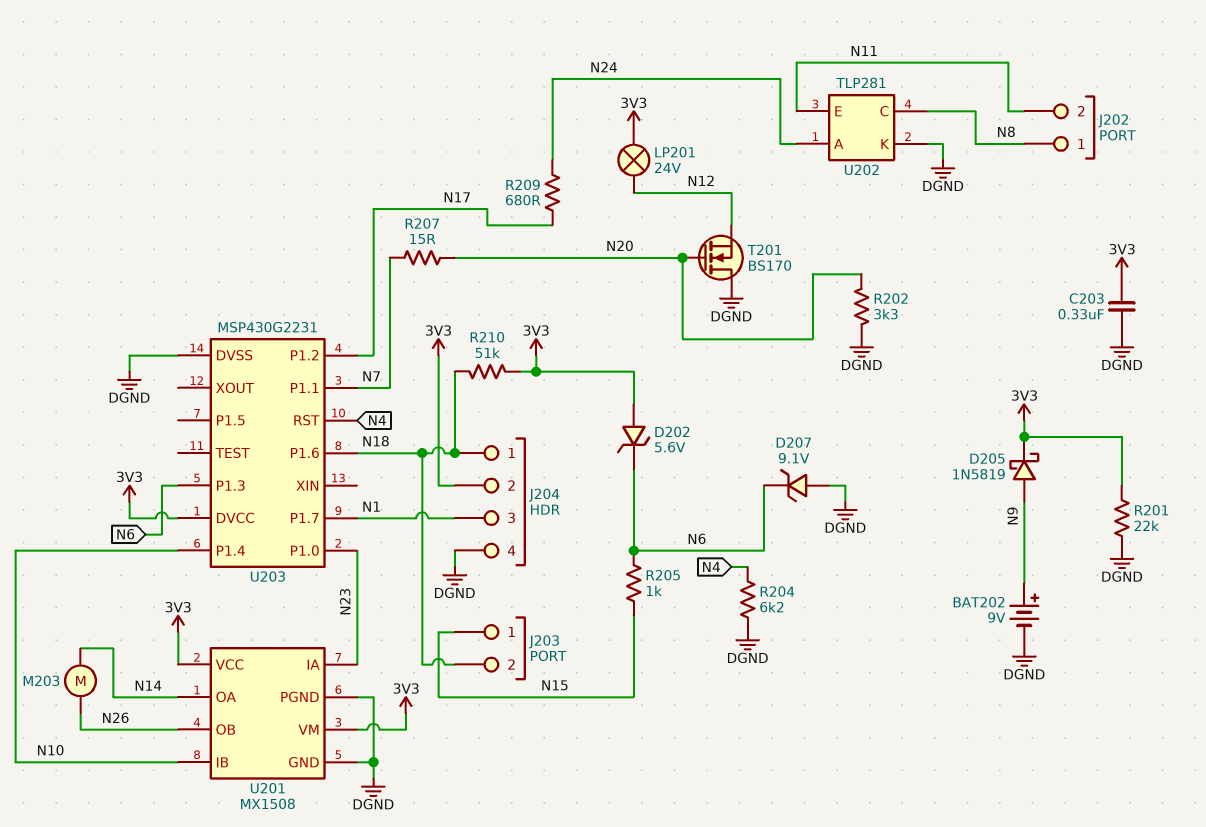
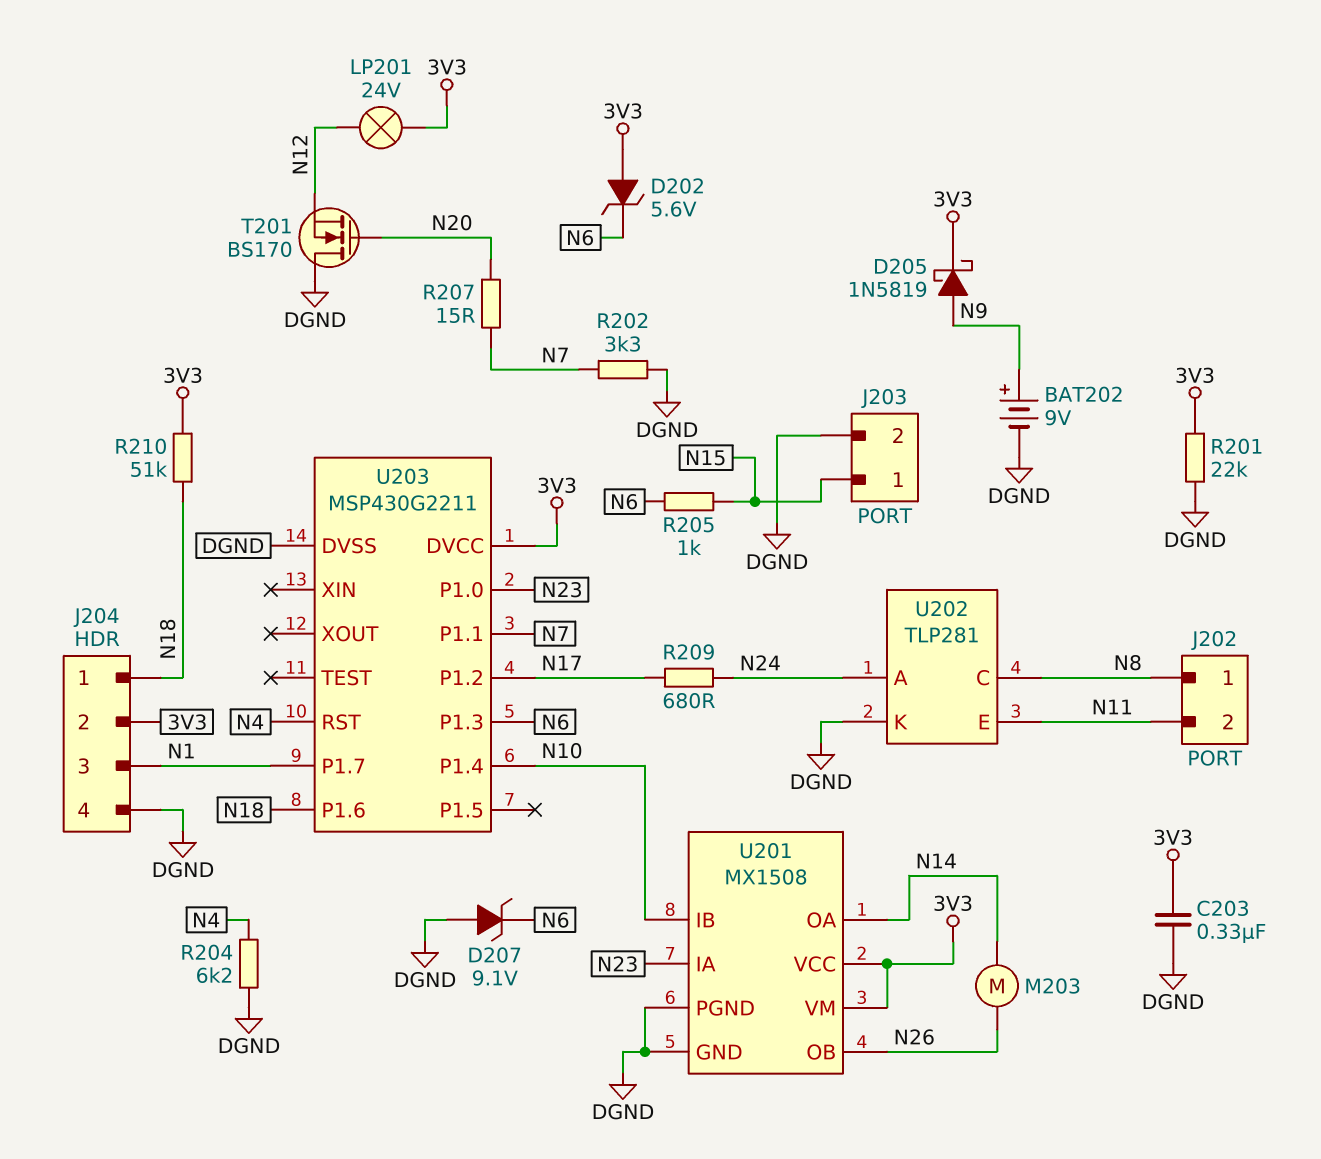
J203 pin 2: N18 -> DGND
R202: 3.3k (DGND, N20) -> 3.3k (DGND, N7)
U203: MSP430G2231 -> MSP430G2211

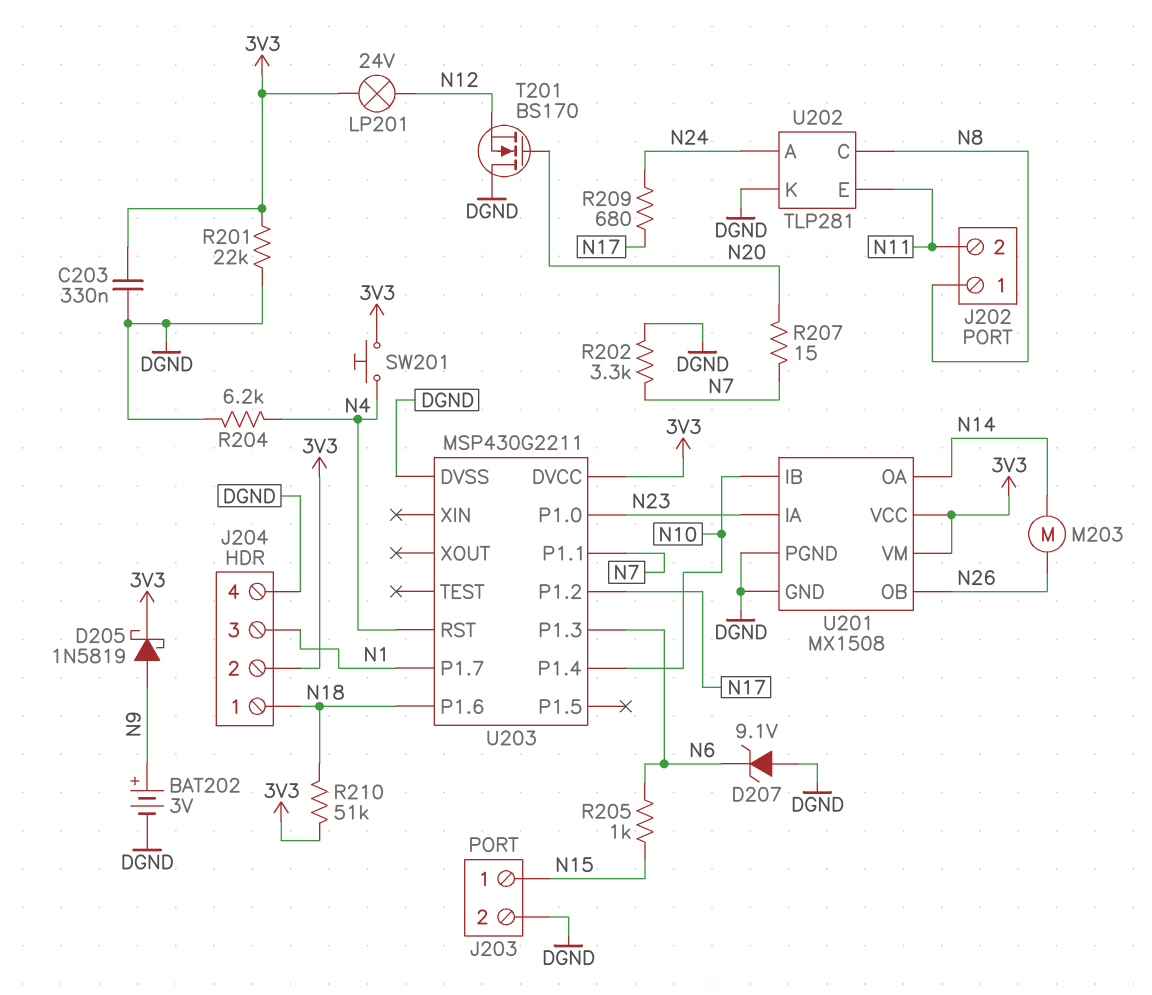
BAT202: 9V (plus N9, minus DGND) -> 3V (plus N9, minus DGND)
D202: zener 5.6V (A 3V3, K N6) -> none
SW201: none -> button (3V3, N4)

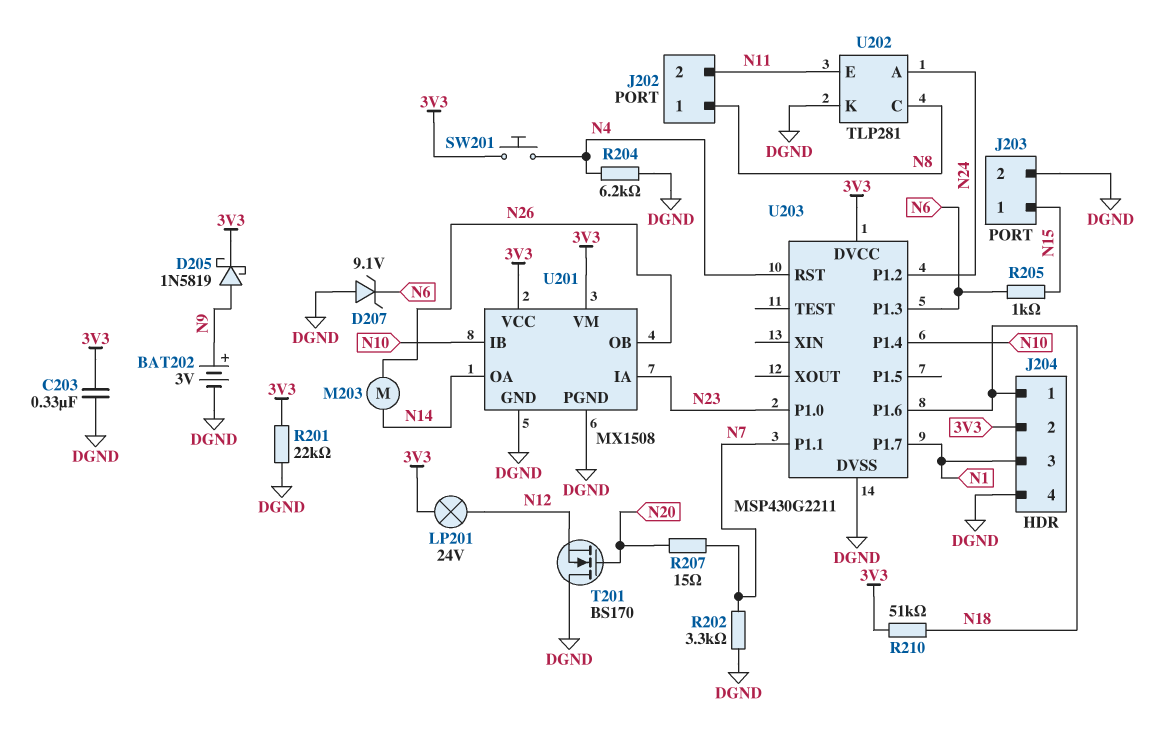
R209: 680 (N17, N24) -> none
U203 pin P1.2: N17 -> N24

